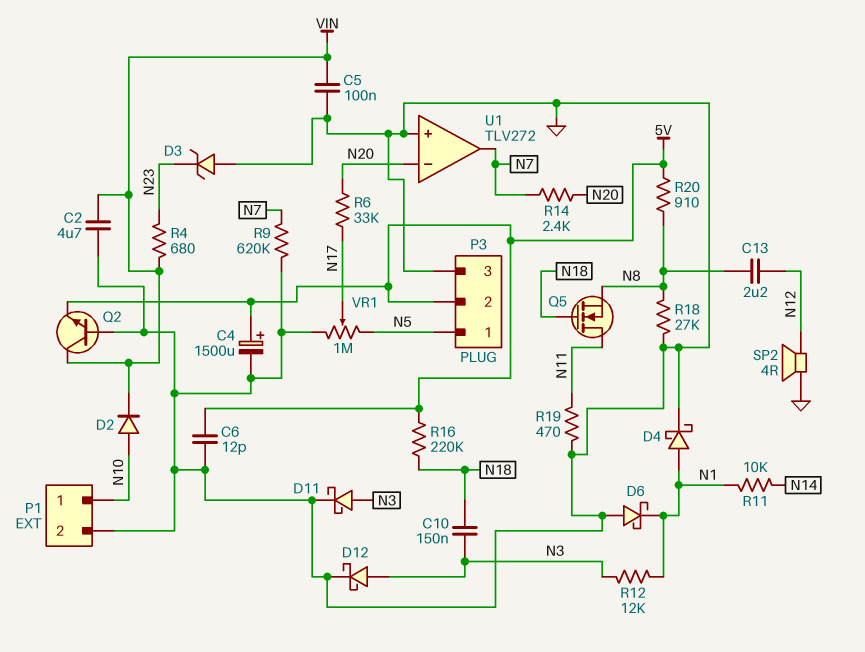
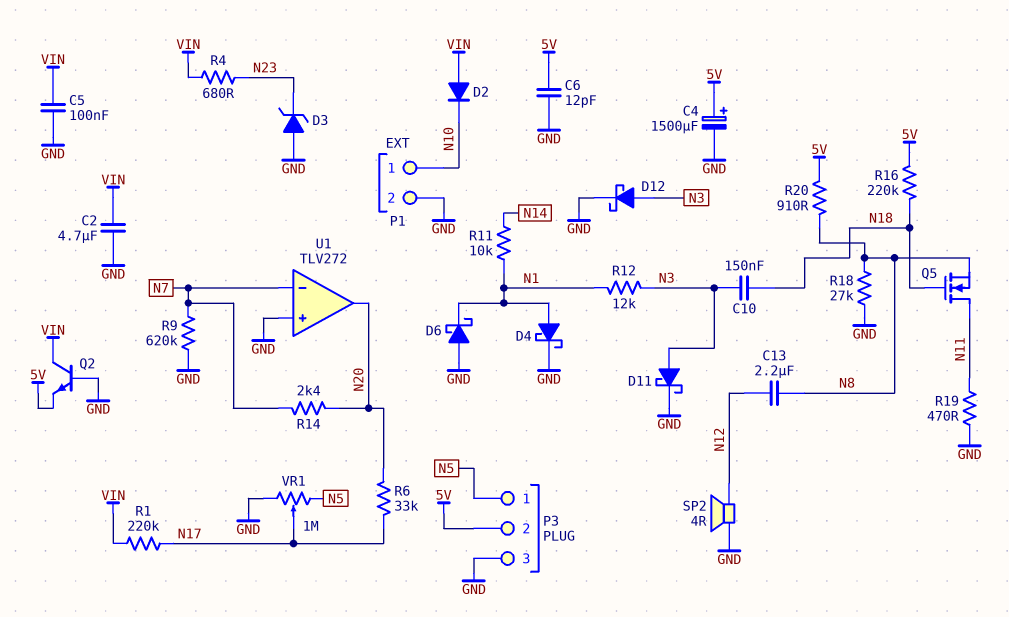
D2: diode (A N10, K VIN) -> diode (A VIN, K N10)
R1: none -> 220k (N17, VIN)
U1 pin in-: N20 -> N7
U1 pin out: N7 -> N20

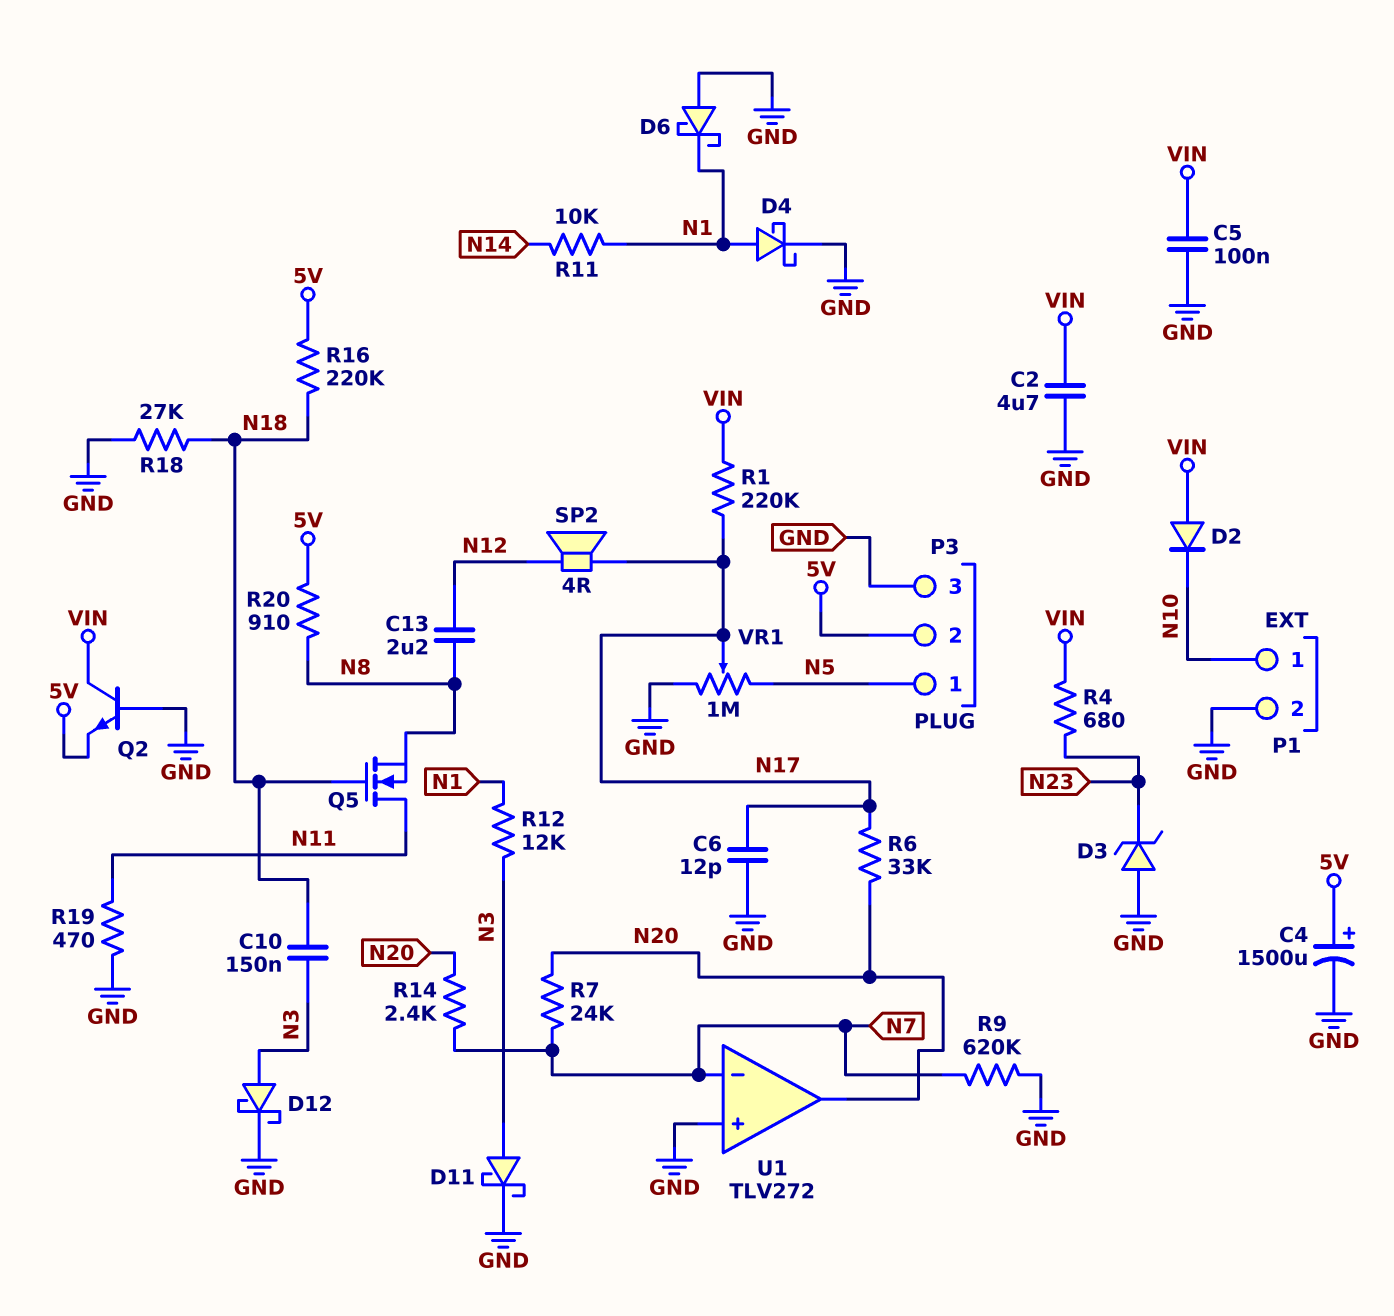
C6: 12pF (5V, GND) -> 12pF (GND, N17)
R7: none -> 24k (N7, N20)
R18: 27k (GND, N8) -> 27k (GND, N18)
SP2: speaker 4R (GND, N12) -> speaker 4R (N12, N17)

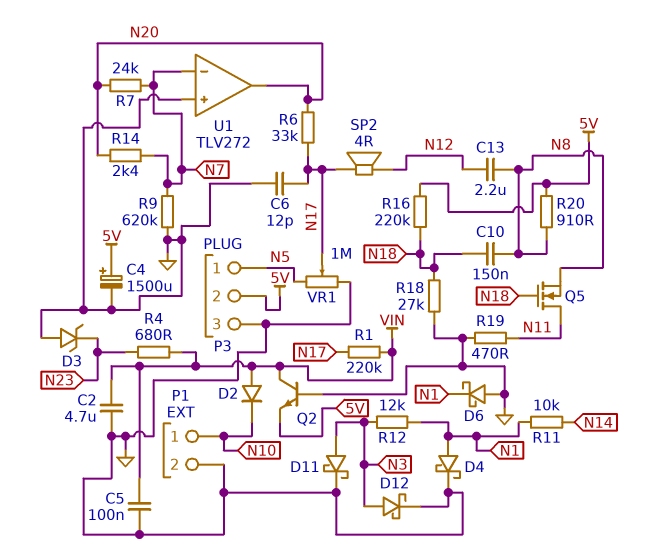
C10: 150nF (N3, N18) -> 150nF (N8, N18)

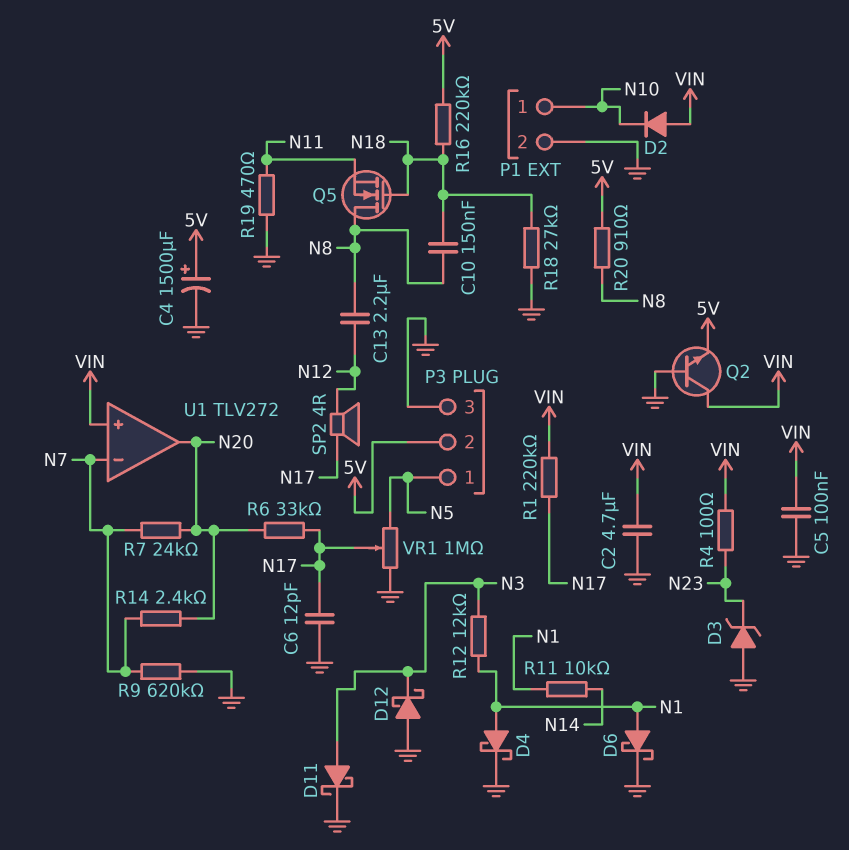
D6: schottky (A GND, K N1) -> schottky (A N1, K GND)
D12: schottky (A N3, K GND) -> schottky (A GND, K N3)
Q5: NMOS (G N18, D N11, S N8) -> NMOS (G N18, D N8, S N11)
R4: 680 (N23, VIN) -> 100 (N23, VIN)
U1 pin in+: GND -> VIN

